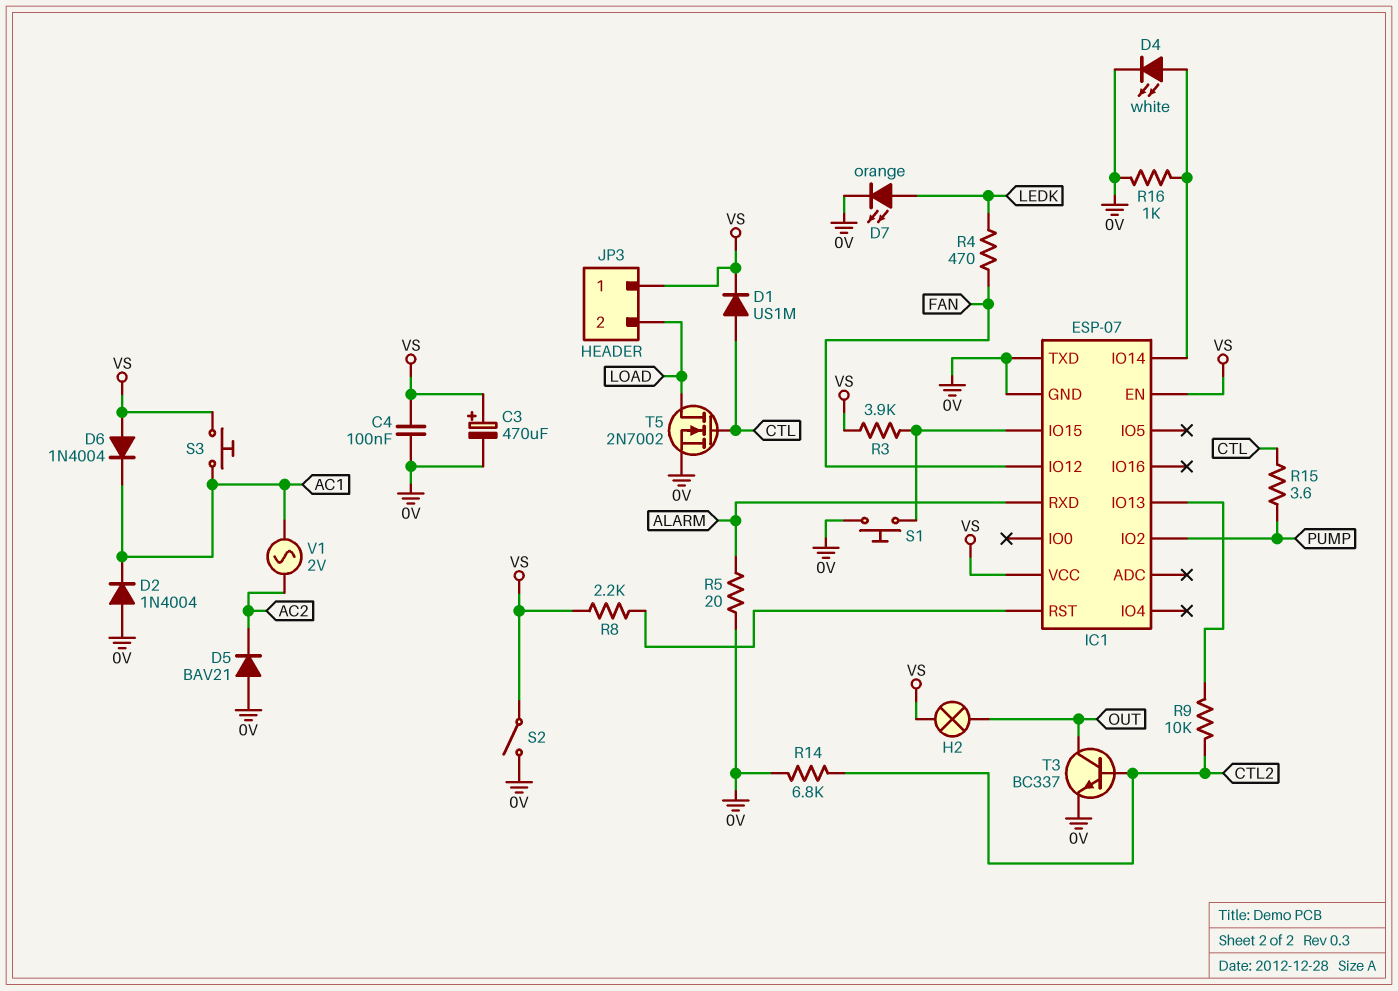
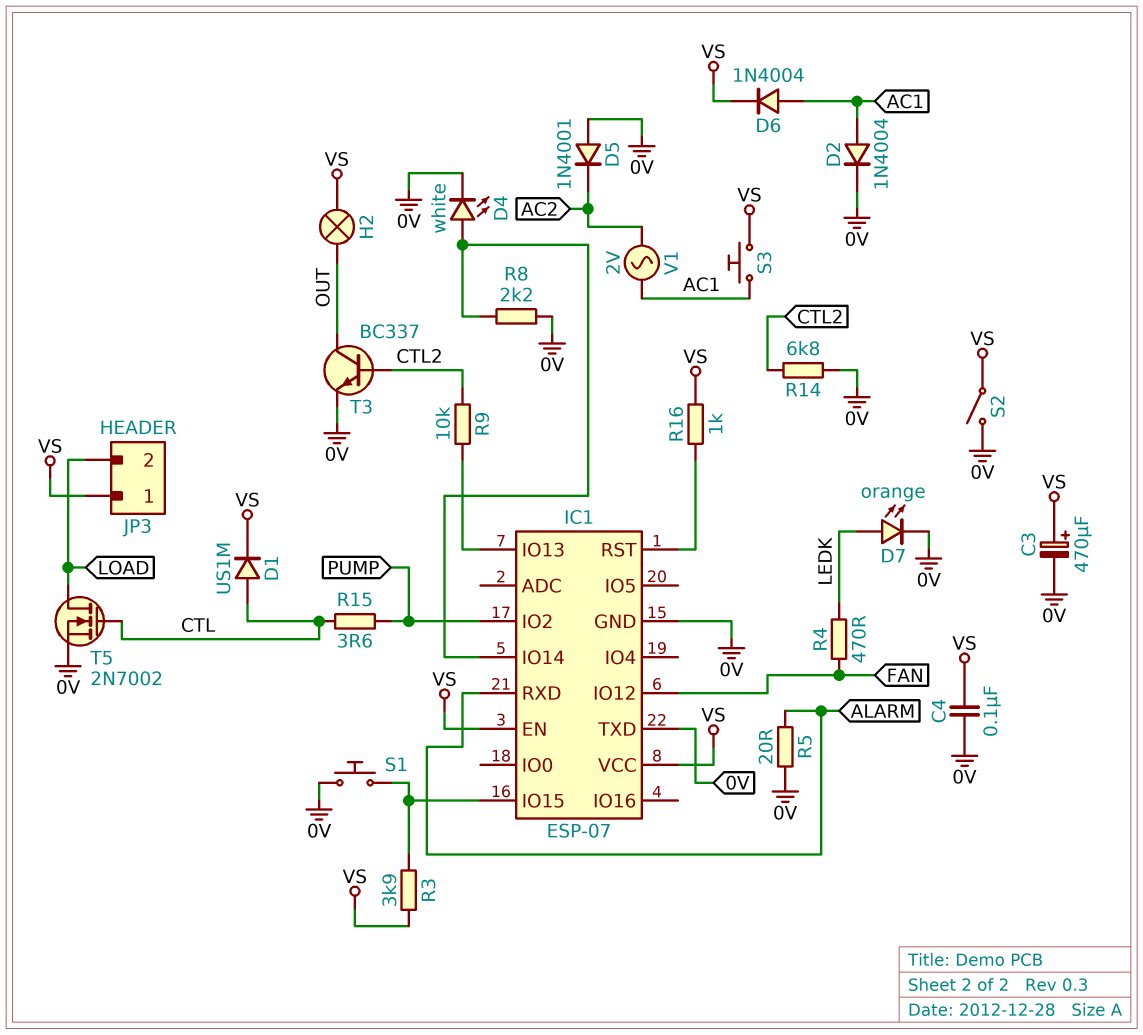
D2: diode 1N4004 (A 0V, K AC1) -> diode 1N4004 (A AC1, K 0V)
D5: diode BAV21 (A 0V, K AC2) -> diode 1N4001 (A 0V, K AC2)
D6: diode 1N4004 (A VS, K AC1) -> diode 1N4004 (A AC1, K VS)
R8: 2.2k (IC1/RST, VS) -> 2.2k (0V, IC1/IO14)
R16: 1k (0V, IC1/IO14) -> 1k (IC1/RST, VS)

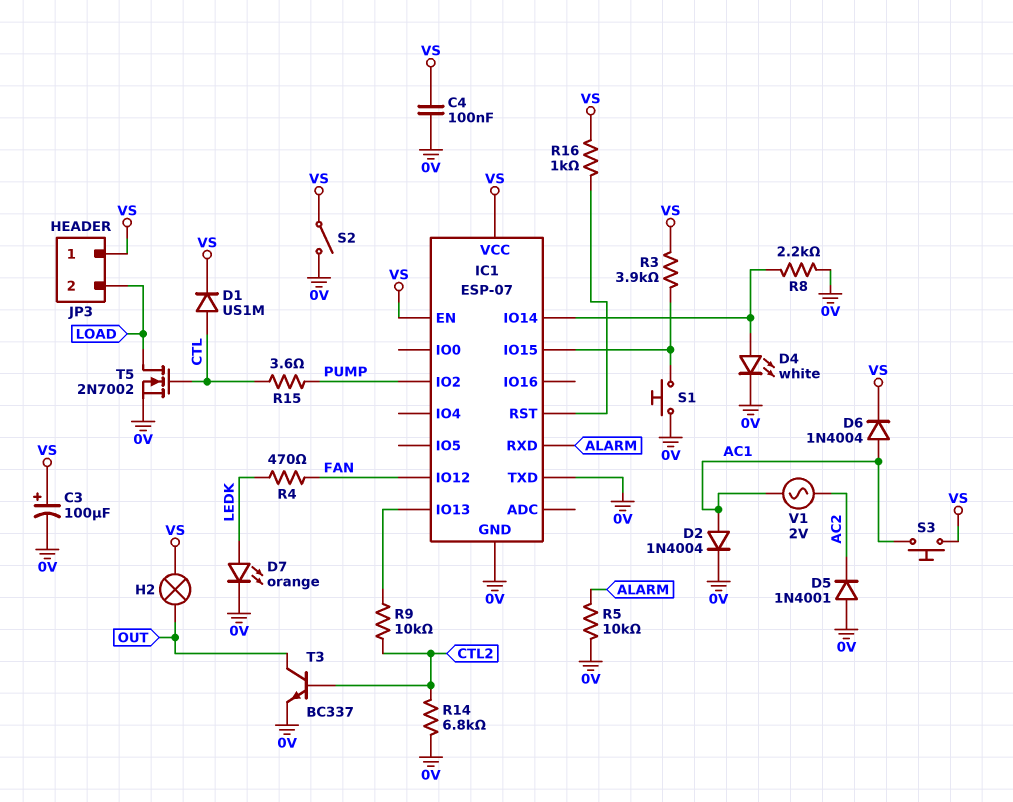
C3: 470uF (plus VS, minus 0V) -> 100uF (plus VS, minus 0V)
R5: 20 (0V, ALARM) -> 10k (0V, ALARM)

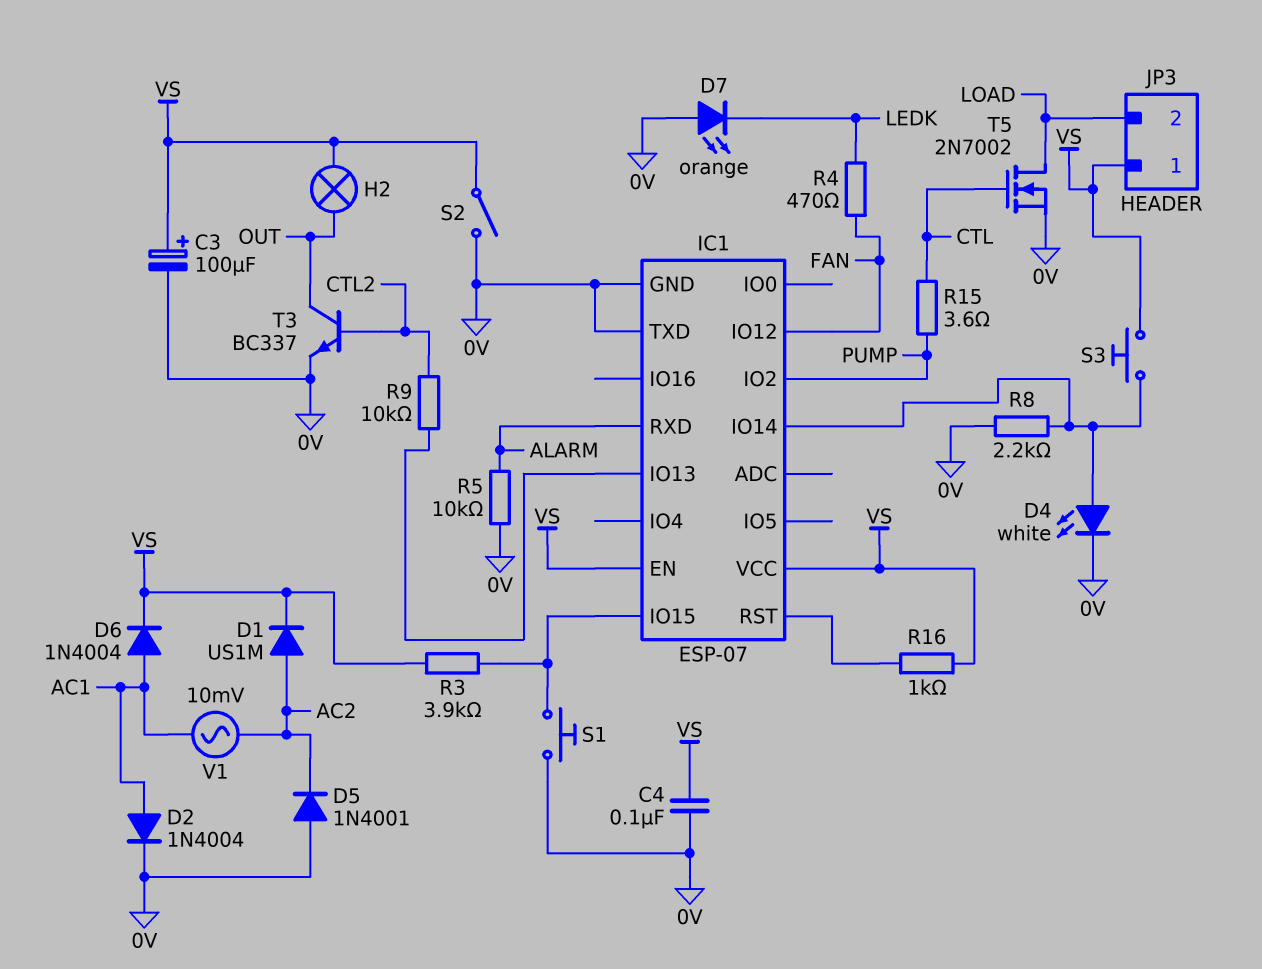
D1: diode US1M (A CTL, K VS) -> diode US1M (A AC2, K VS)
D7: LED orange (A LEDK, K 0V) -> LED orange (A 0V, K LEDK)
R14: 6.8k (0V, CTL2) -> none
S3: button (AC1, VS) -> button (IC1/IO14, VS)
V1: AC 2V (AC1, AC2) -> AC 10mV (AC1, AC2)

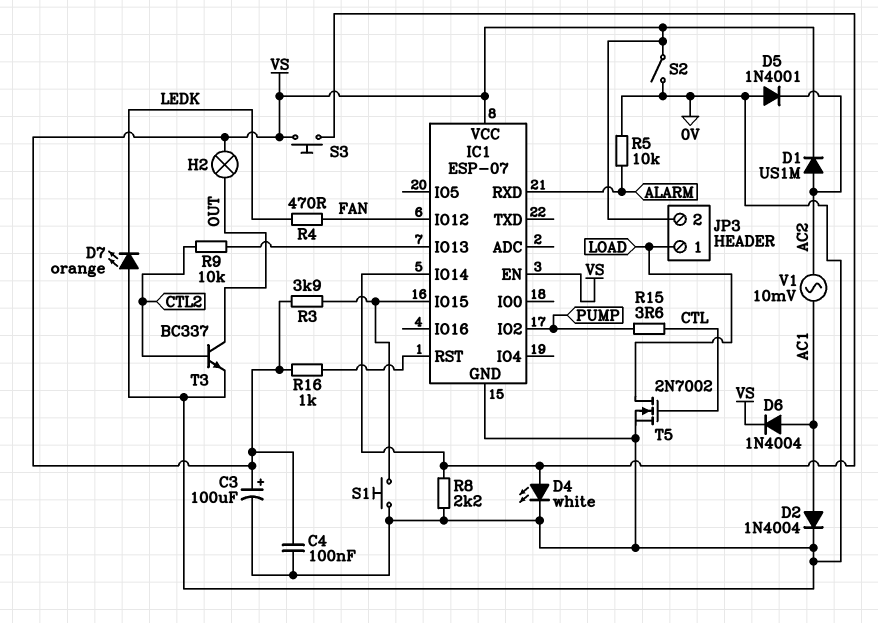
IC1 pin TXD: 0V -> none
JP3 pin 1: VS -> LOAD
JP3 pin 2: LOAD -> VS

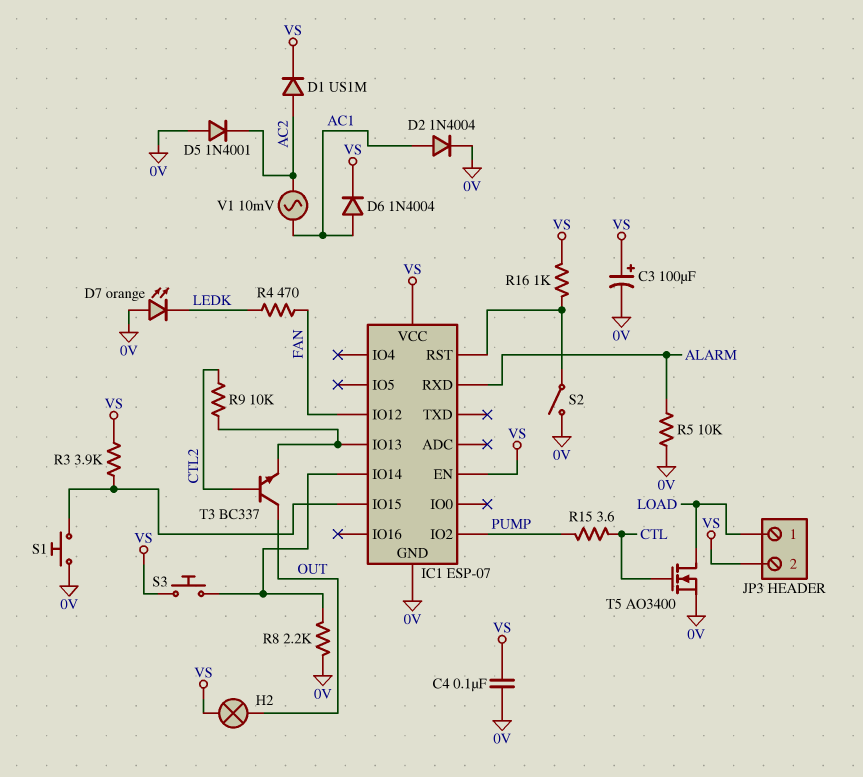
D4: LED white (A IC1/IO14, K 0V) -> none
S2: switch (0V, VS) -> switch (0V, IC1/RST)
T3: NPN BC337 (B CTL2, C OUT, E 0V) -> NPN BC337 (B CTL2, C OUT, E IC1/IO13)
T5: NMOS 2N7002 (G CTL, D LOAD, S 0V) -> NMOS AO3400 (G CTL, D LOAD, S 0V)

